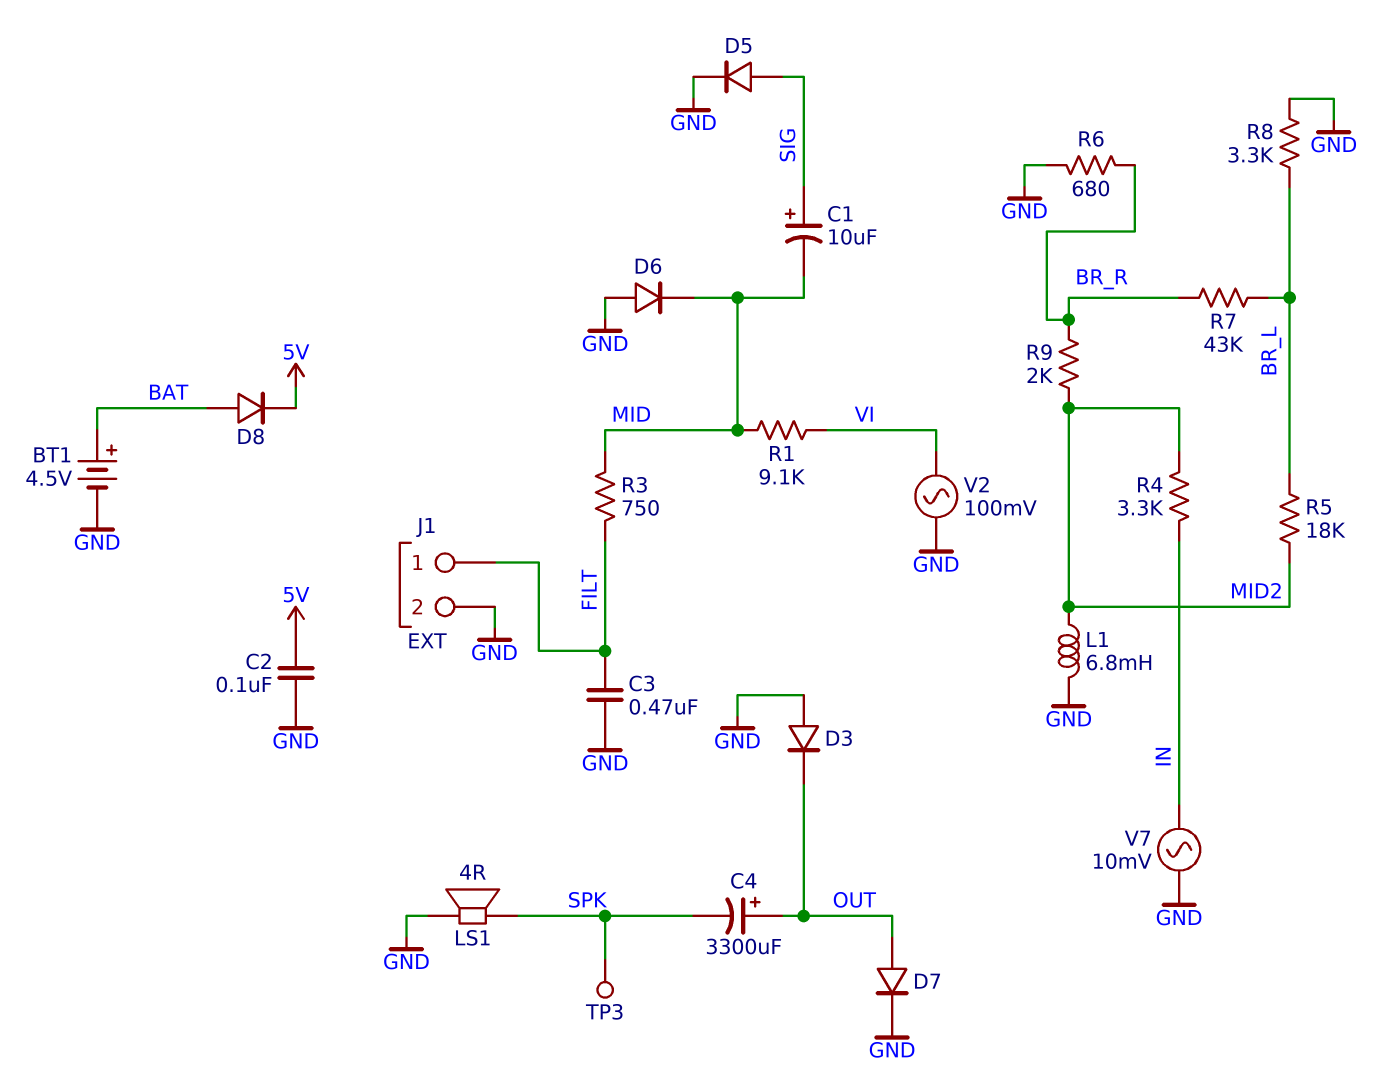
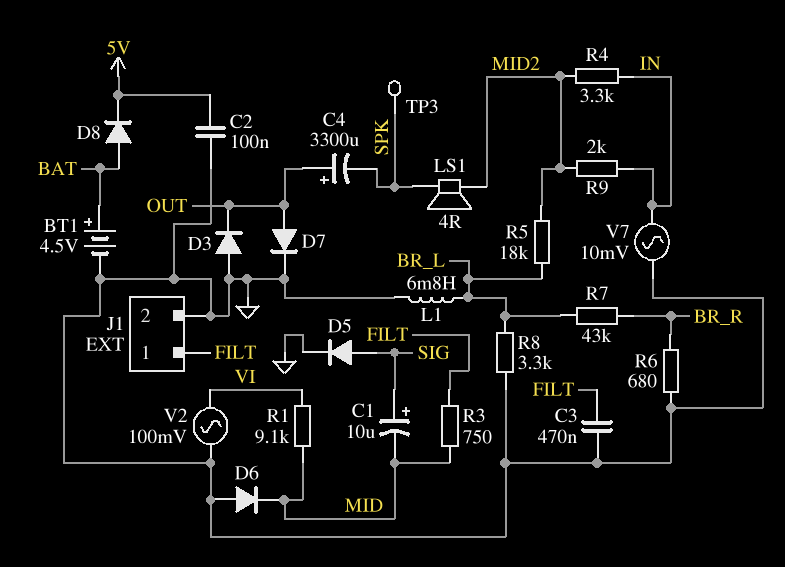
L1: 6.8mH (GND, MID2) -> 6.8mH (BR_L, GND)
LS1: speaker 4R (GND, SPK) -> speaker 4R (MID2, SPK)
R9: 2k (BR_R, MID2) -> 2k (IN, MID2)

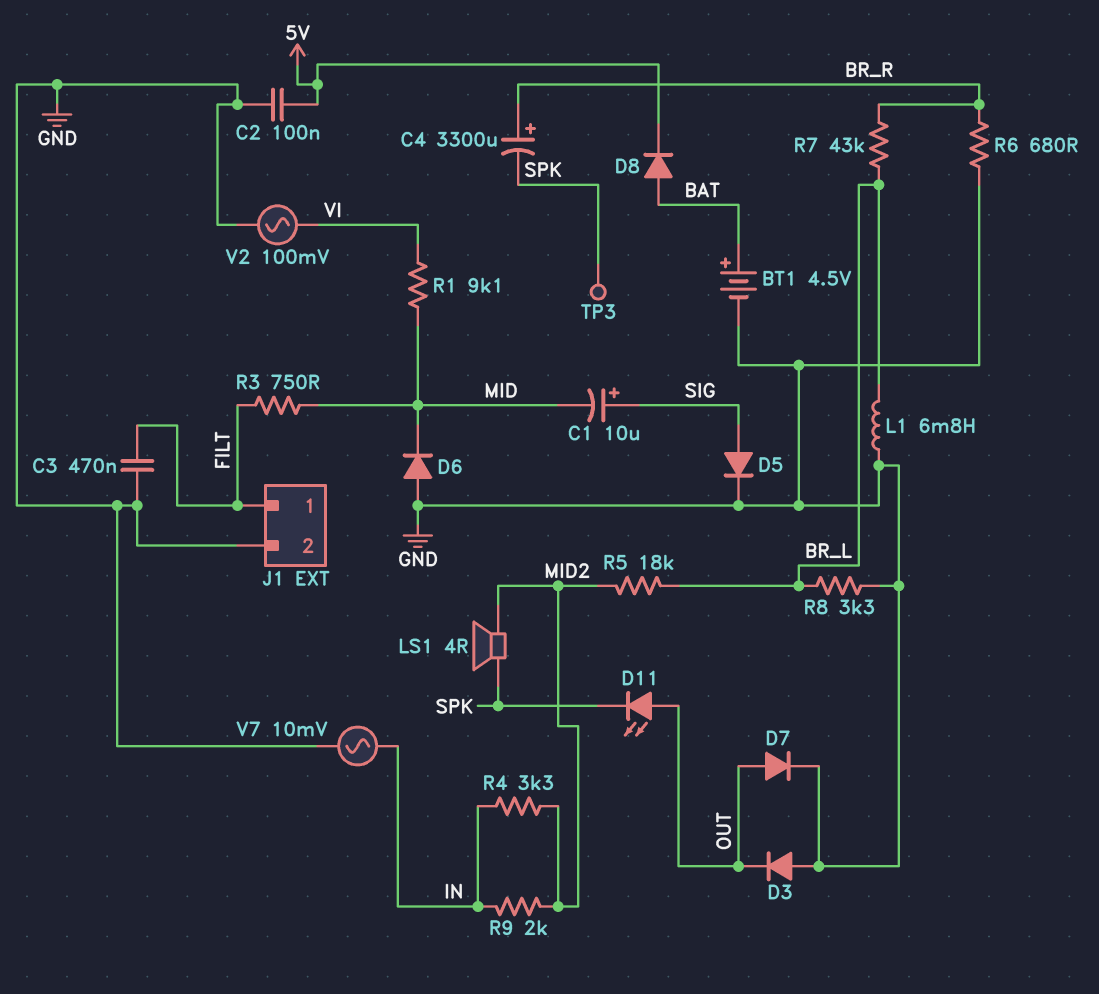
C4: 3300uF (plus OUT, minus SPK) -> 3300uF (plus BR_R, minus SPK)
D11: none -> LED (A OUT, K SPK)

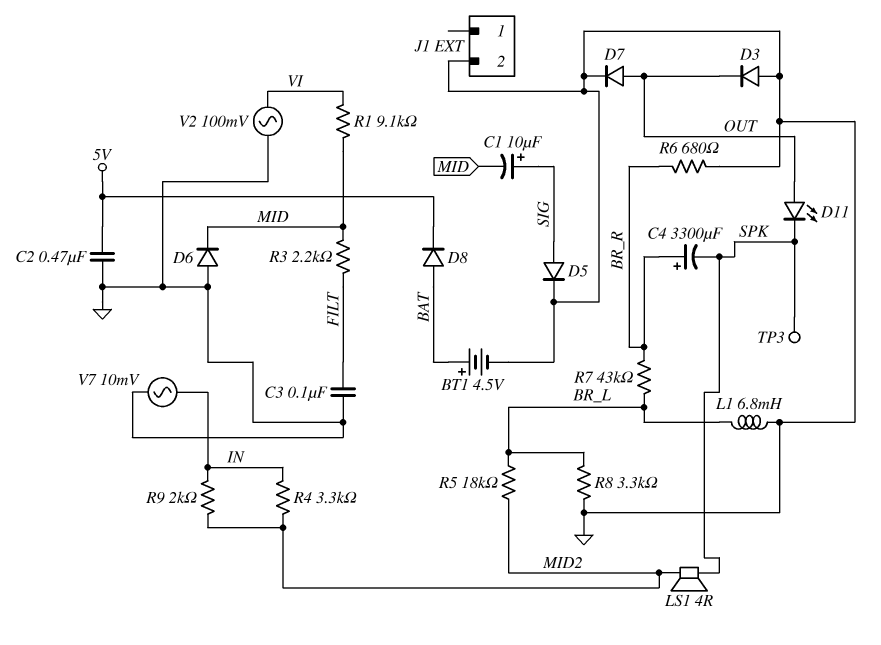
C2: 100nF (5V, GND) -> 470nF (5V, GND)
C3: 470nF (FILT, GND) -> 100nF (FILT, GND)
J1 pin 1: FILT -> none
R3: 750 (FILT, MID) -> 2.2k (FILT, MID)

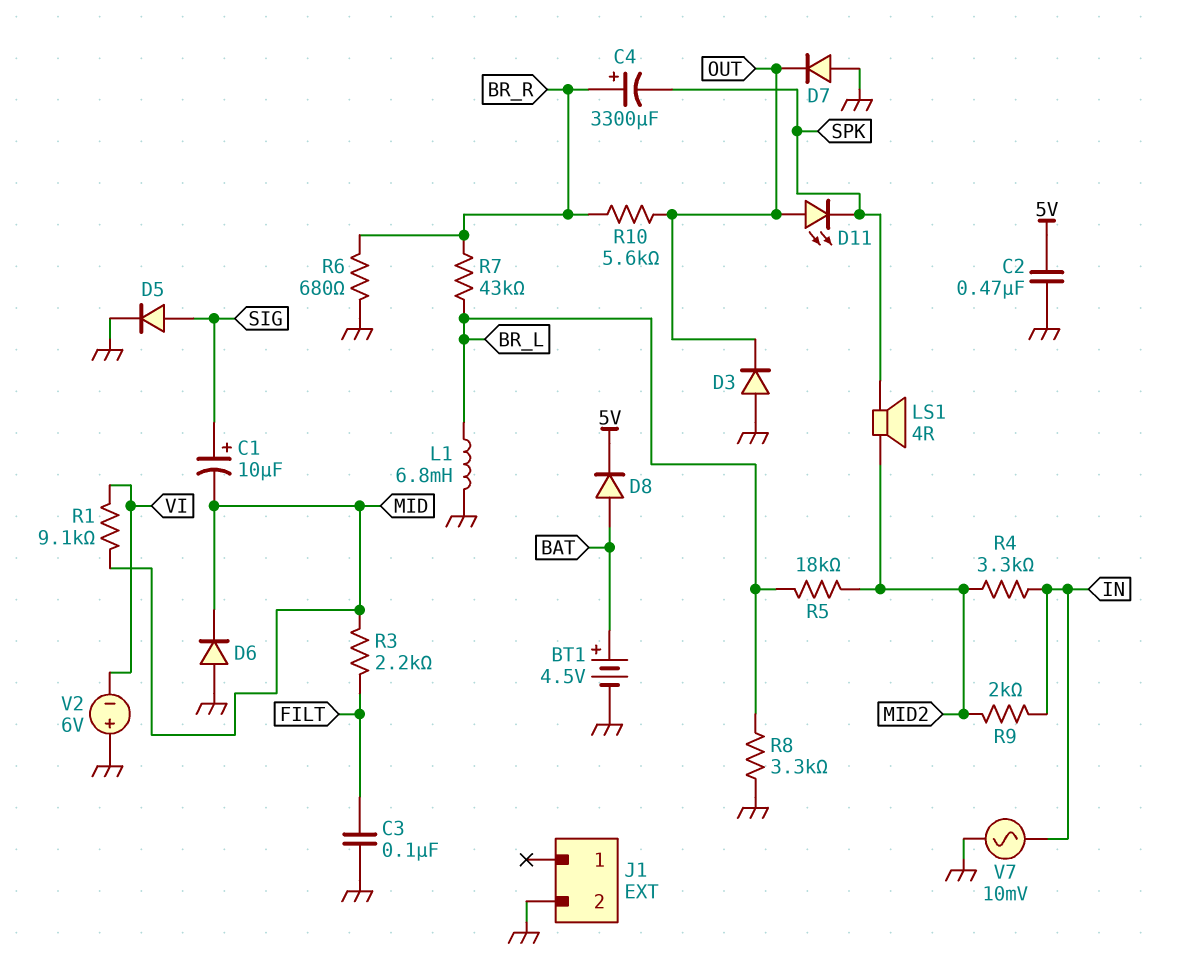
D7: diode (A OUT, K GND) -> diode (A GND, K OUT)
R10: none -> 5.6k (BR_R, OUT)
TP3: test point (SPK) -> none
V2: AC 100mV (GND, VI) -> 6V (plus GND, minus VI)

